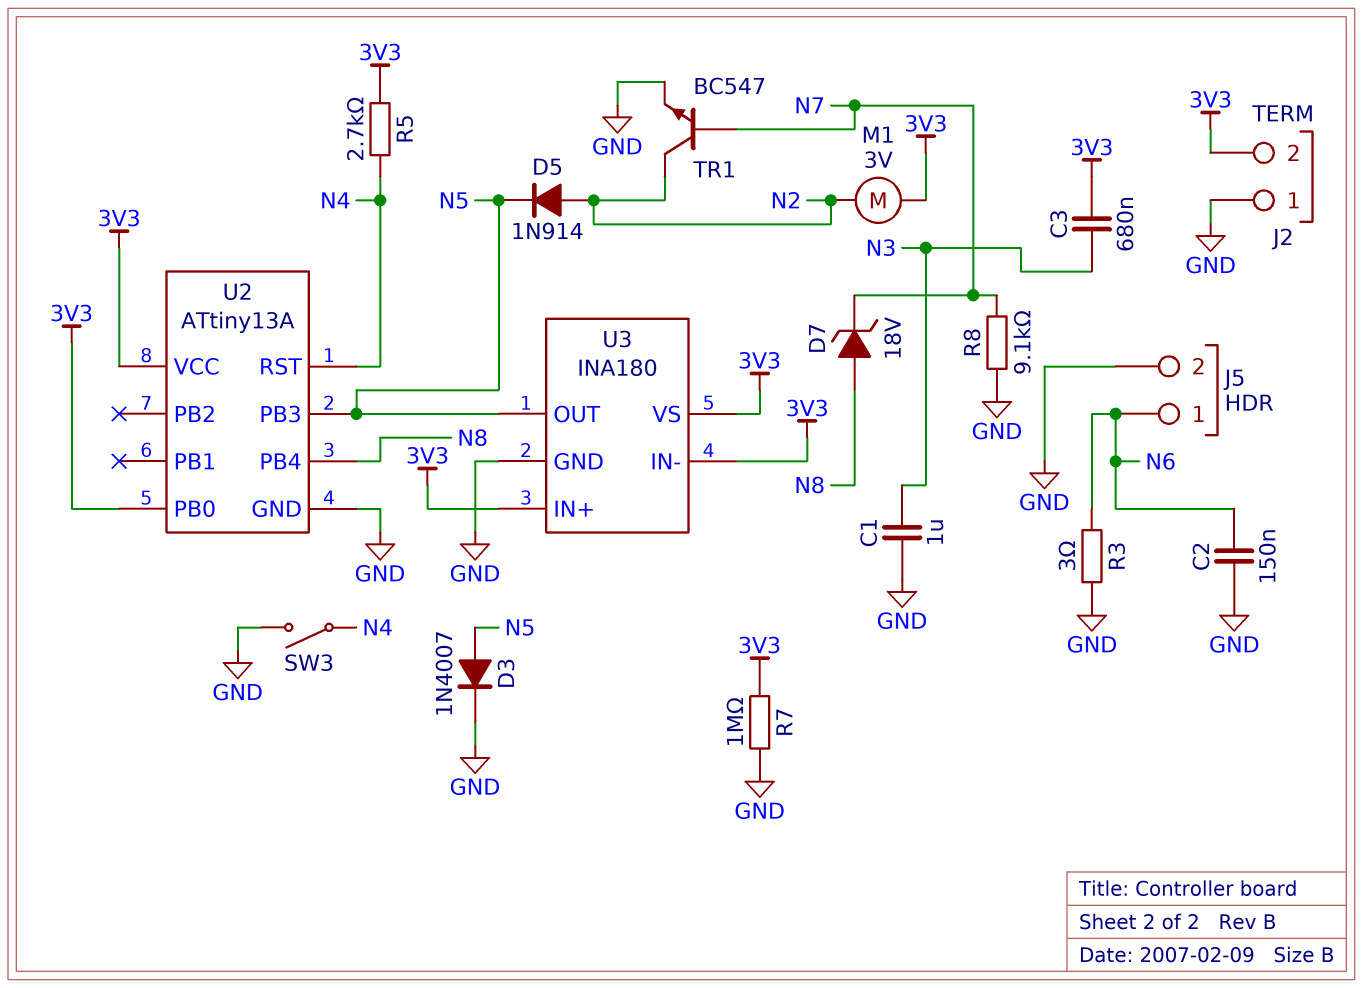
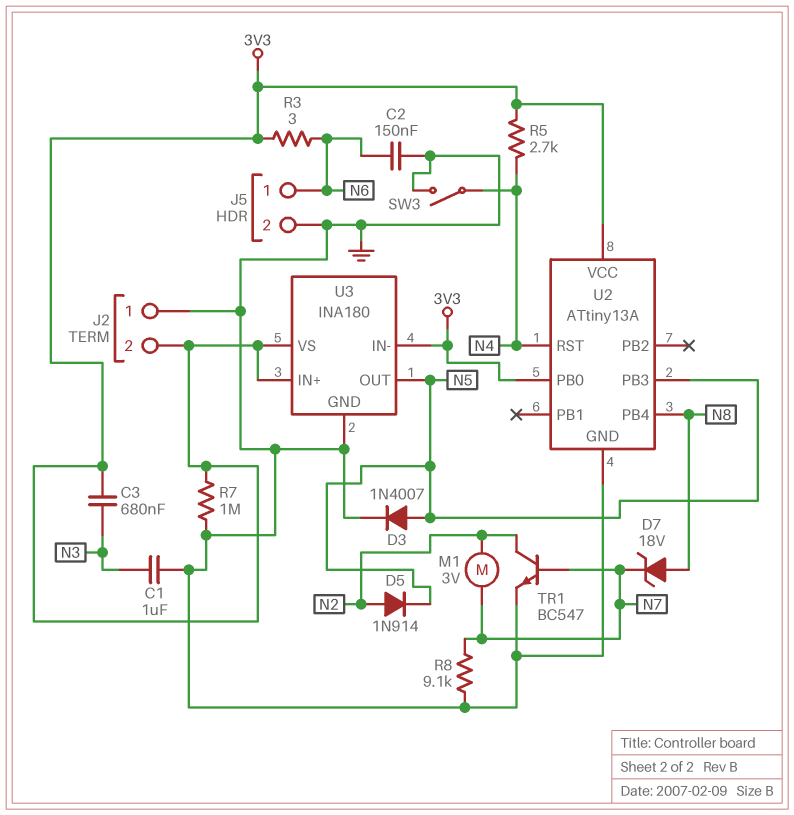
M1: motor 3V (3V3, N2) -> motor 3V (N2, N7)
R3: 3 (GND, N6) -> 3 (3V3, N6)

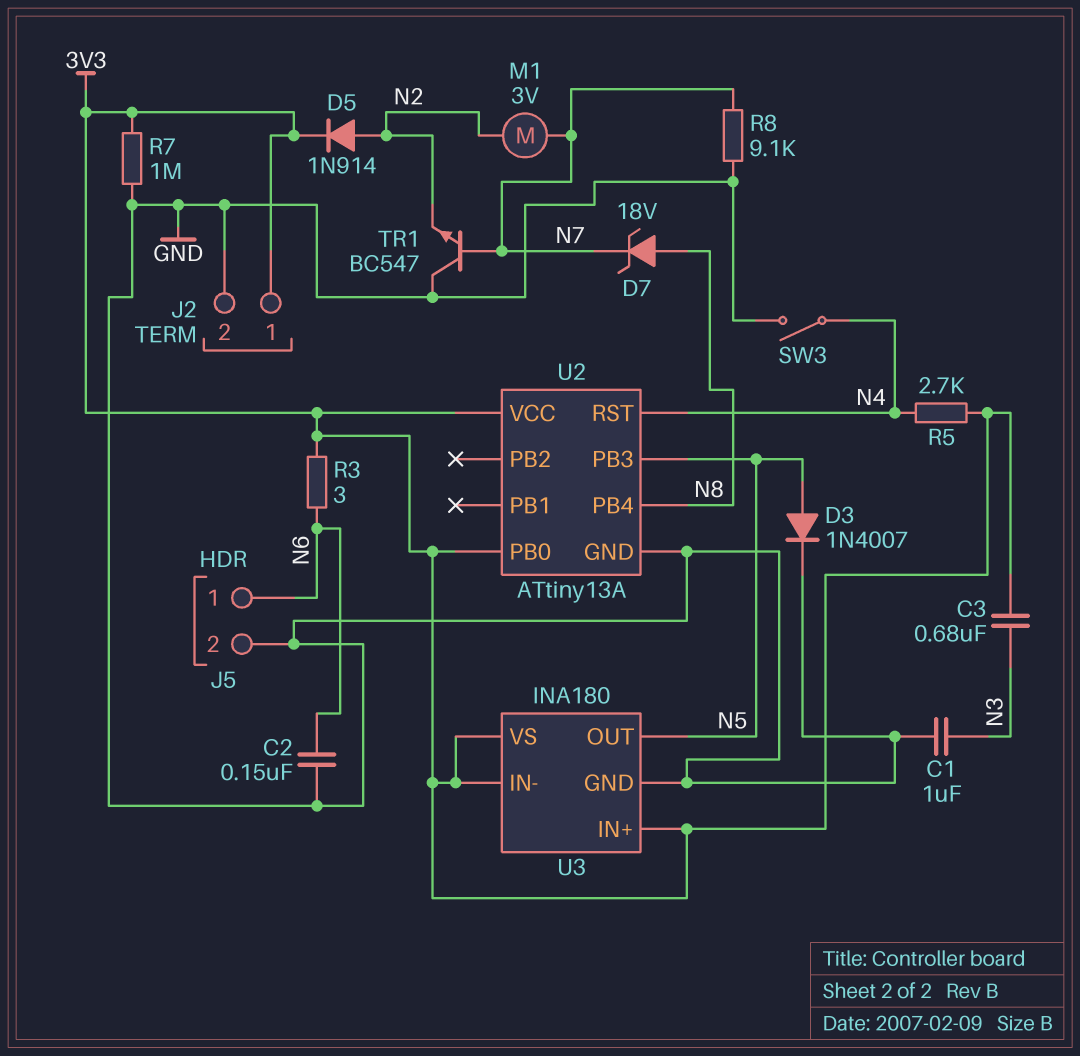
D5: diode 1N914 (A N2, K N5) -> diode 1N914 (A N2, K 3V3)
J2 pin 1: GND -> 3V3
J2 pin 2: 3V3 -> GND
TR1: NPN BC547 (B N7, C N2, E GND) -> NPN BC547 (B N7, C GND, E N2)

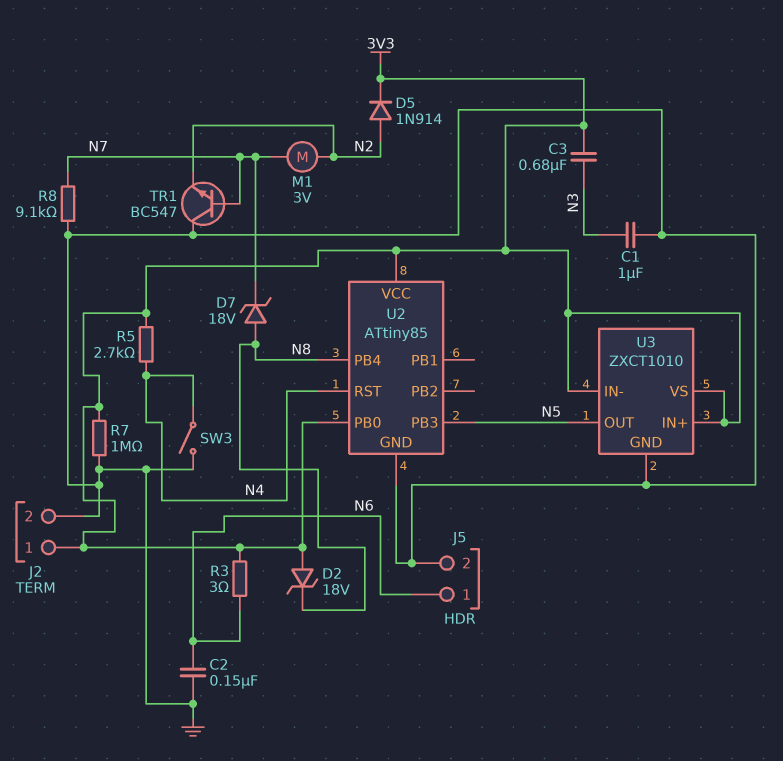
D2: none -> zener 18V (A 3V3, K N8)
D3: diode 1N4007 (A N5, K GND) -> none
U2: ATtiny13A -> ATtiny85
U3: INA180 -> ZXCT1010

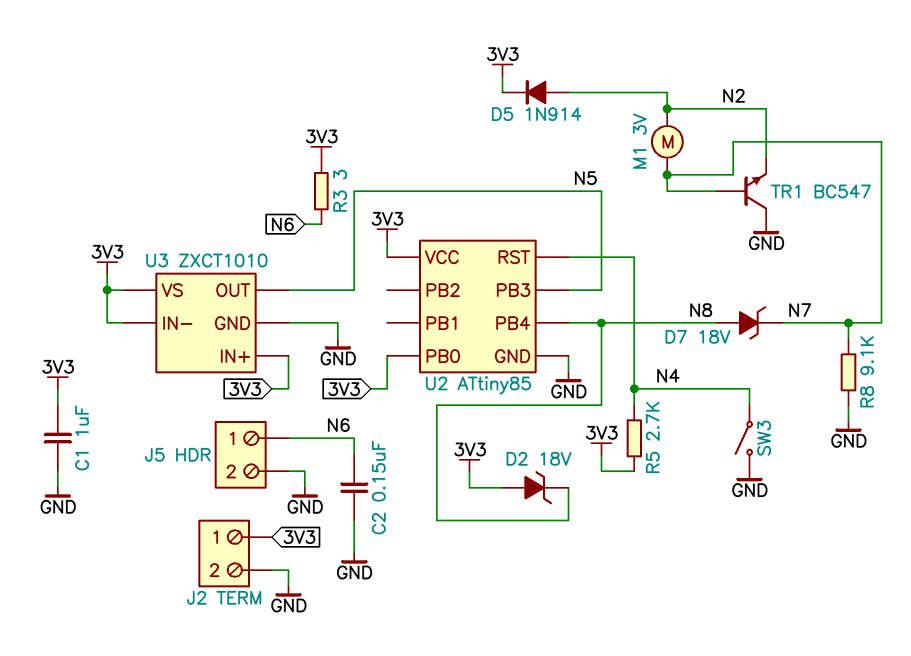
C1: 1uF (GND, N3) -> 1uF (3V3, GND)
C3: 680nF (3V3, N3) -> none
R7: 1M (3V3, GND) -> none

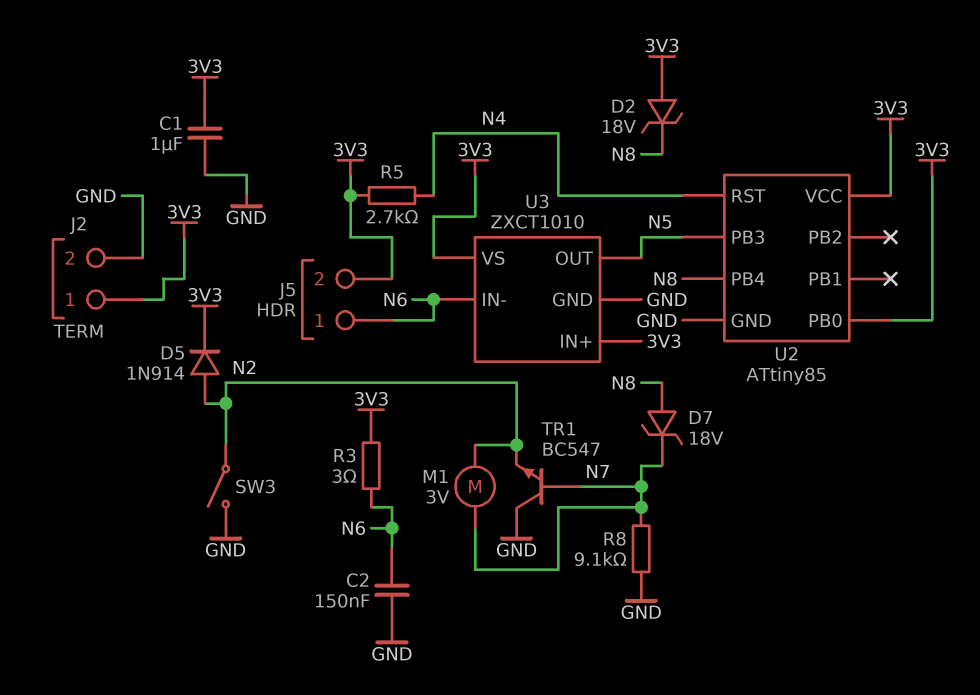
J5 pin 2: GND -> 3V3
SW3: switch (GND, N4) -> switch (GND, N2)
U3 pin IN-: 3V3 -> N6

